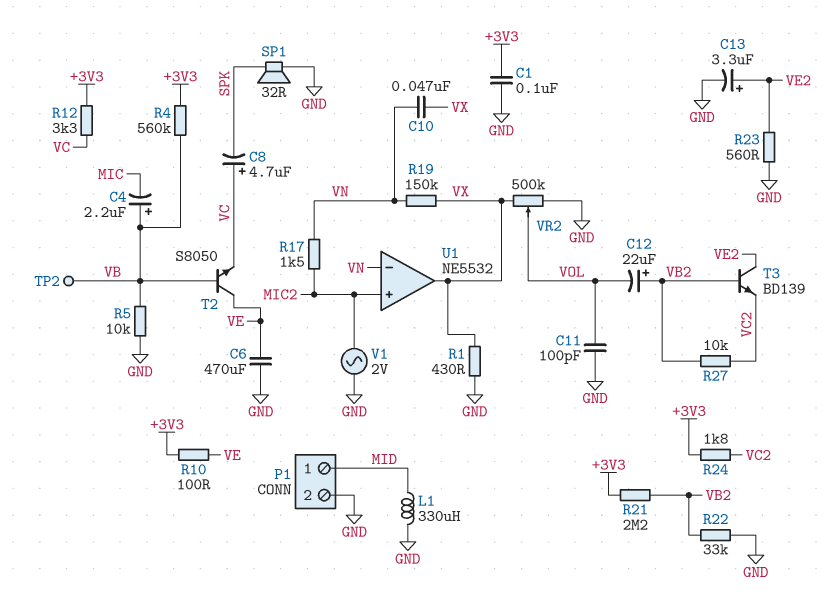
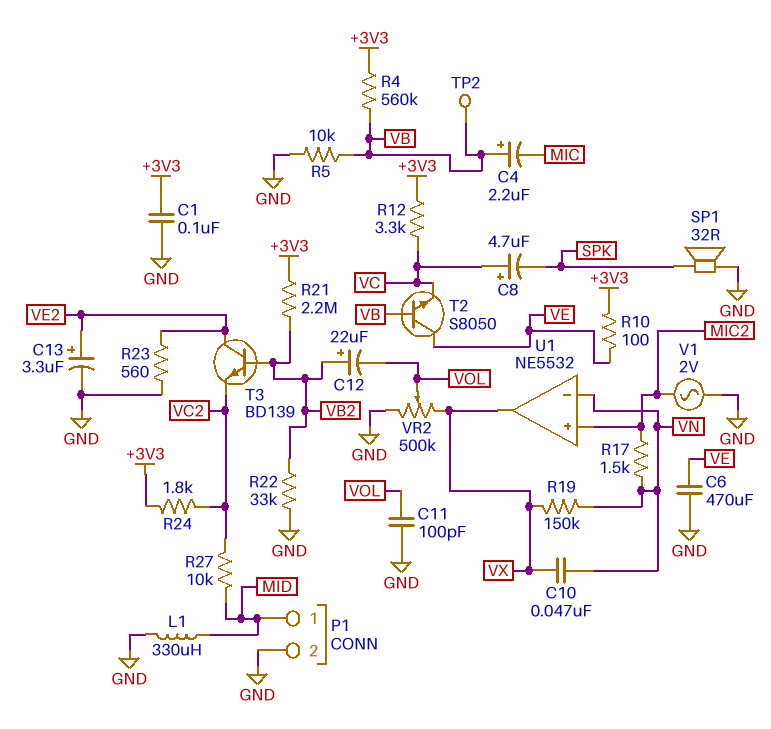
R1: 430 (GND, VX) -> none
R27: 10k (VB2, VC2) -> 10k (MID, VC2)

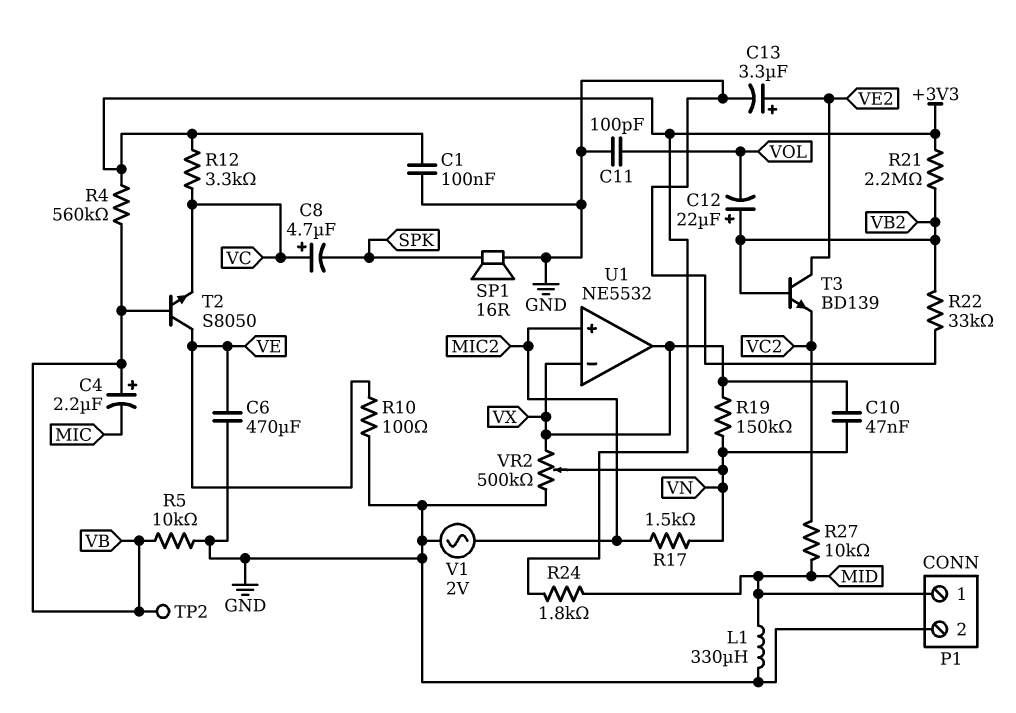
R10: 100 (+3V3, VE) -> 100 (GND, VE)
R23: 560 (GND, VE2) -> none
R24: 1.8k (+3V3, VC2) -> 1.8k (+3V3, MID)
SP1: speaker 32R (GND, SPK) -> speaker 16R (GND, SPK)
U1 pin in-: VN -> VX
VR2: 500k (GND, VX, wiper VOL) -> 500k (GND, VX, wiper VN)

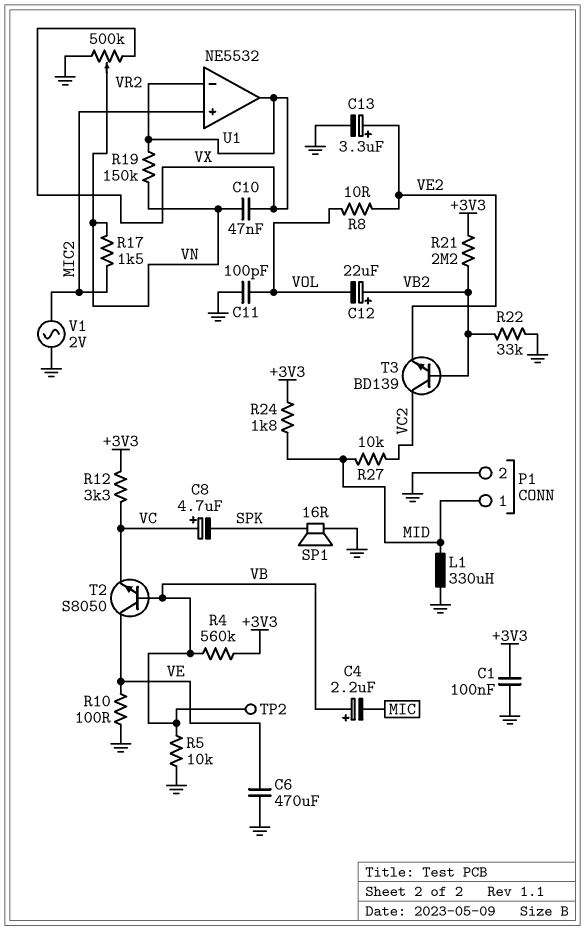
R8: none -> 10 (VE2, VOL)
T3: NPN BD139 (B VB2, C VE2, E VC2) -> NPN BD139 (B VB2, C VC2, E VE2)

